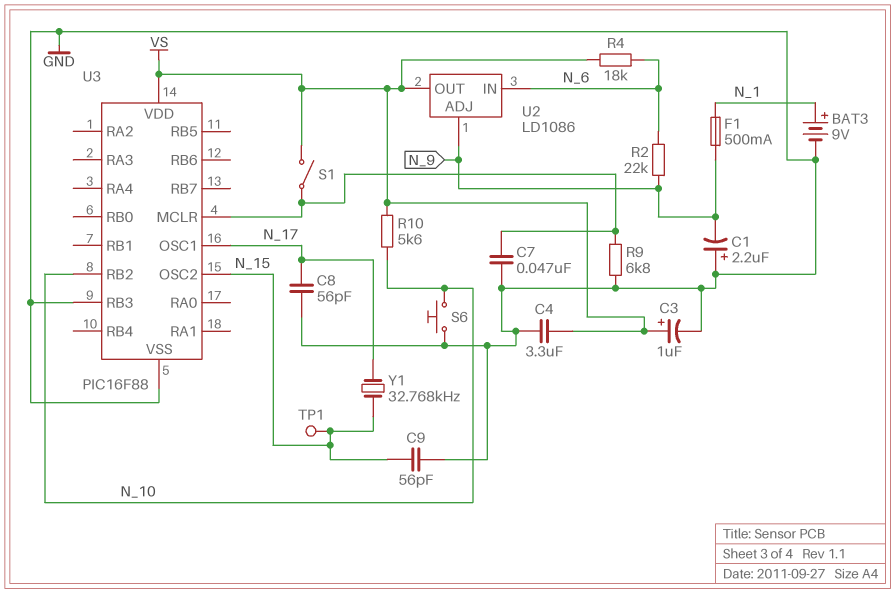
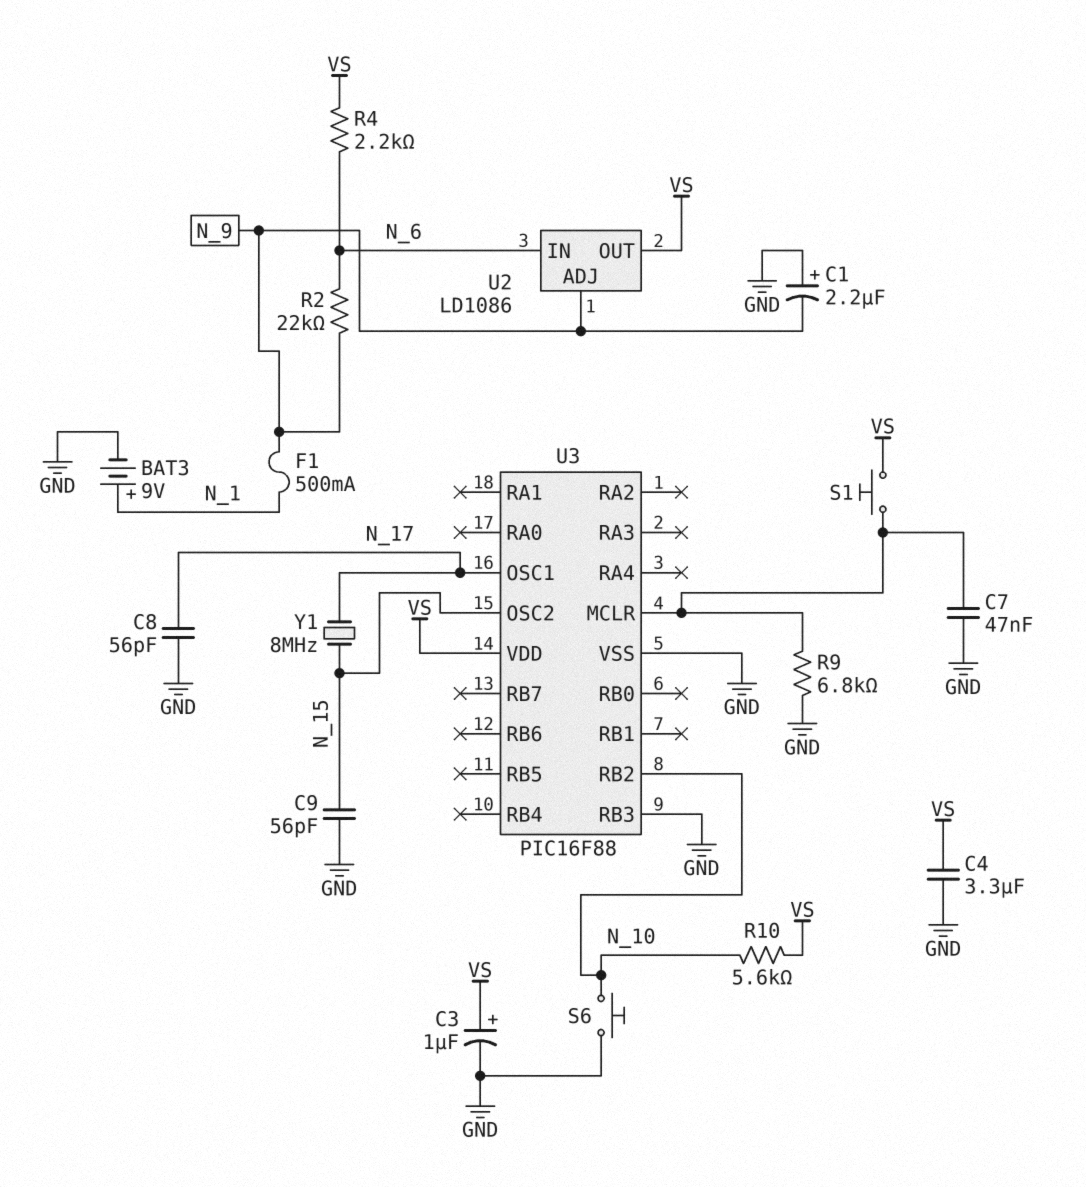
R4: 18k (N_6, VS) -> 2.2k (N_6, VS)
S1: switch (U3/MCLR, VS) -> button (U3/MCLR, VS)
TP1: test point (N_15) -> none
Y1: 32.768kHz (N_15, N_17) -> 8MHz (N_15, N_17)

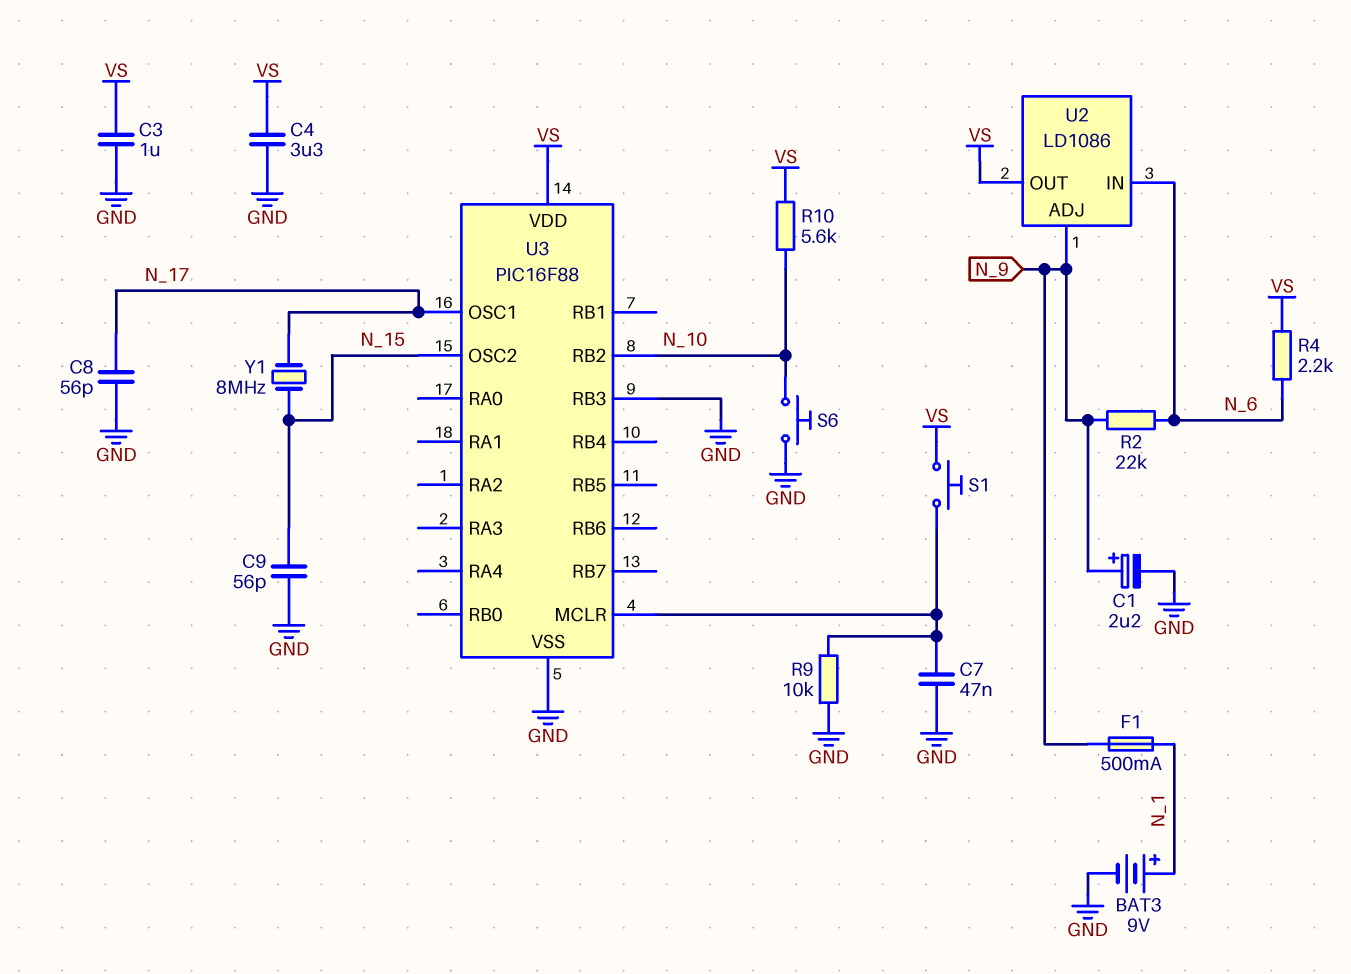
C1: 2.2uF (plus GND, minus N_9) -> 2.2uF (plus N_9, minus GND)
C3: 1uF (plus VS, minus GND) -> 1uF (GND, VS)
R9: 6.8k (GND, U3/MCLR) -> 10k (GND, U3/MCLR)

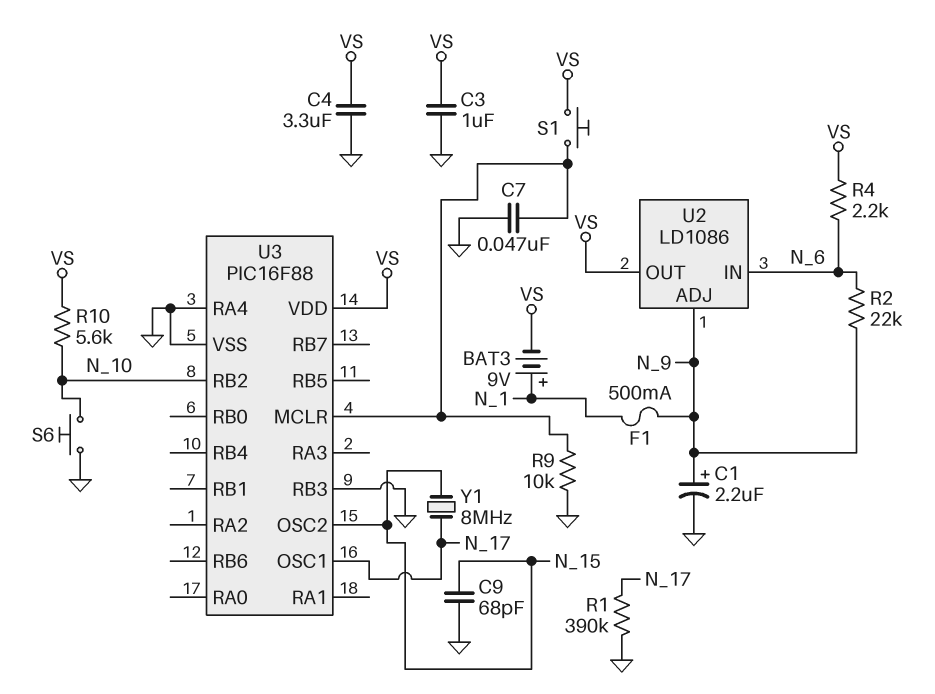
BAT3: 9V (plus N_1, minus GND) -> 9V (plus N_1, minus VS)
C8: 56pF (GND, N_17) -> none
C9: 56pF (GND, N_15) -> 68pF (GND, N_15)
R1: none -> 390k (GND, N_17)
U3 pin RA4: none -> GND

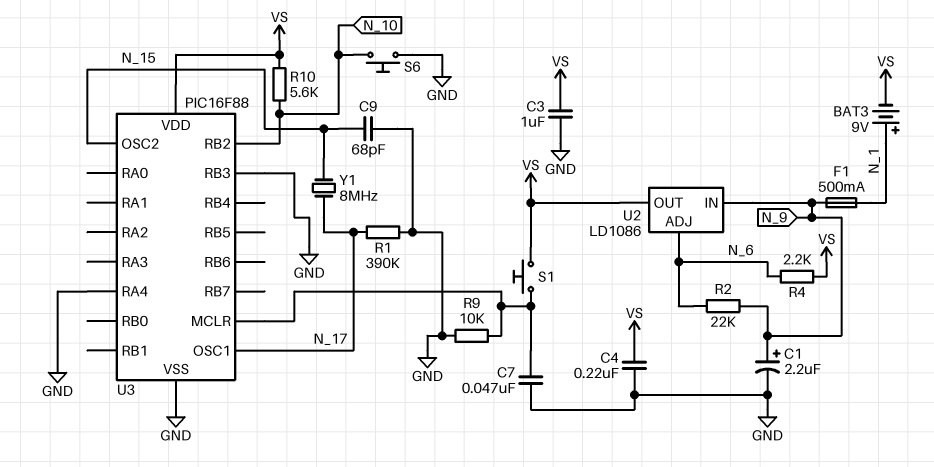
C4: 3.3uF (GND, VS) -> 220nF (GND, VS)
U2 pin ADJ: N_9 -> N_6
U2 pin IN: N_6 -> N_9

